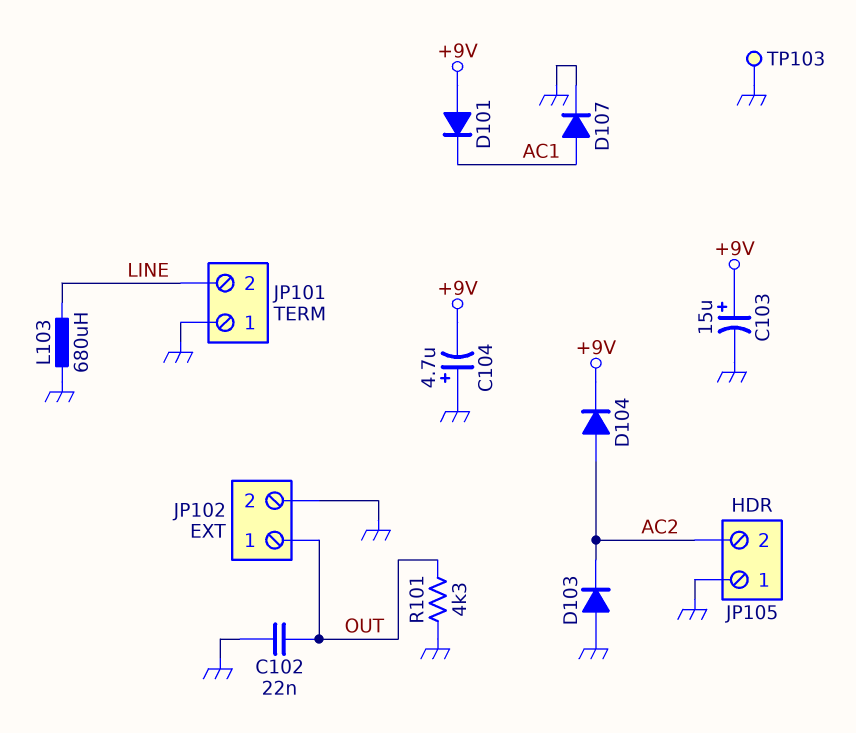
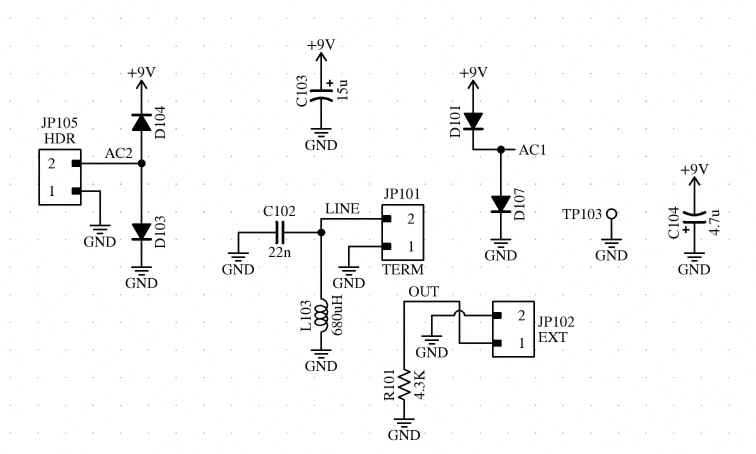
C102: 22nF (GND, OUT) -> 22nF (GND, LINE)
D103: diode (A GND, K AC2) -> diode (A AC2, K GND)

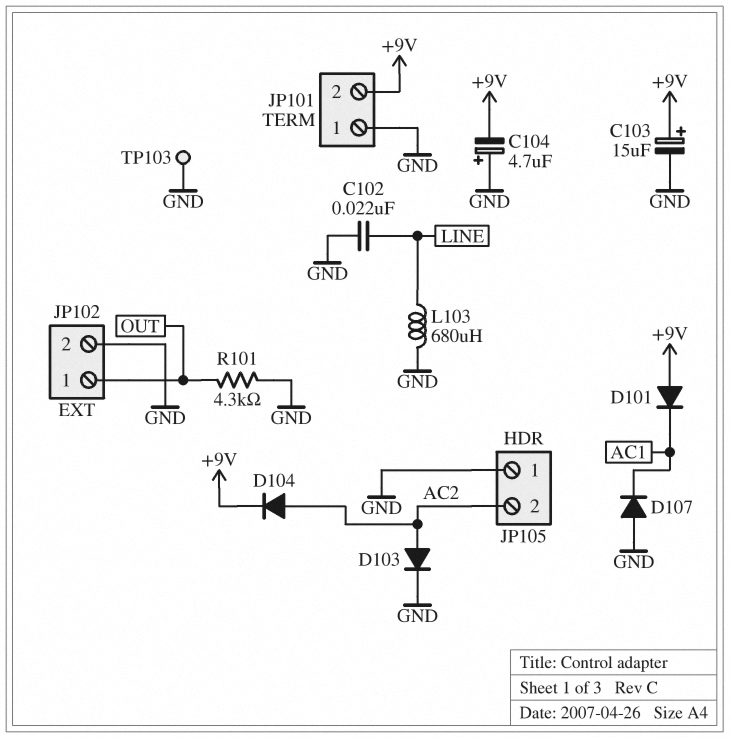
D107: diode (A AC1, K GND) -> diode (A GND, K AC1)
JP101 pin 2: LINE -> +9V

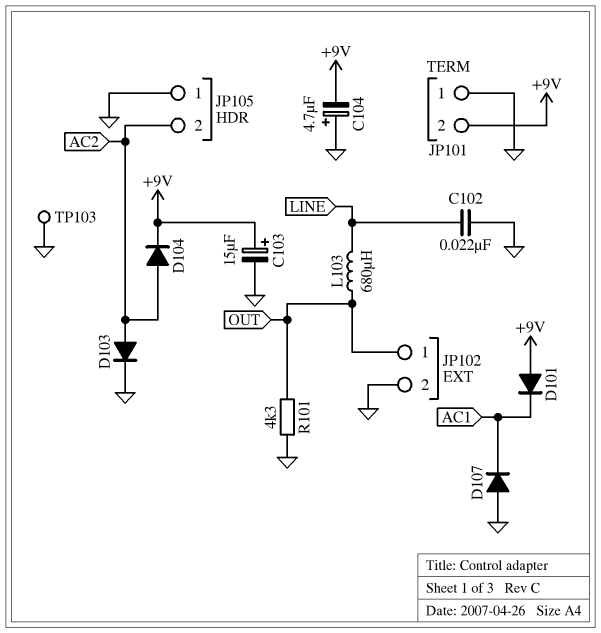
L103: 680uH (GND, LINE) -> 680uH (LINE, OUT)

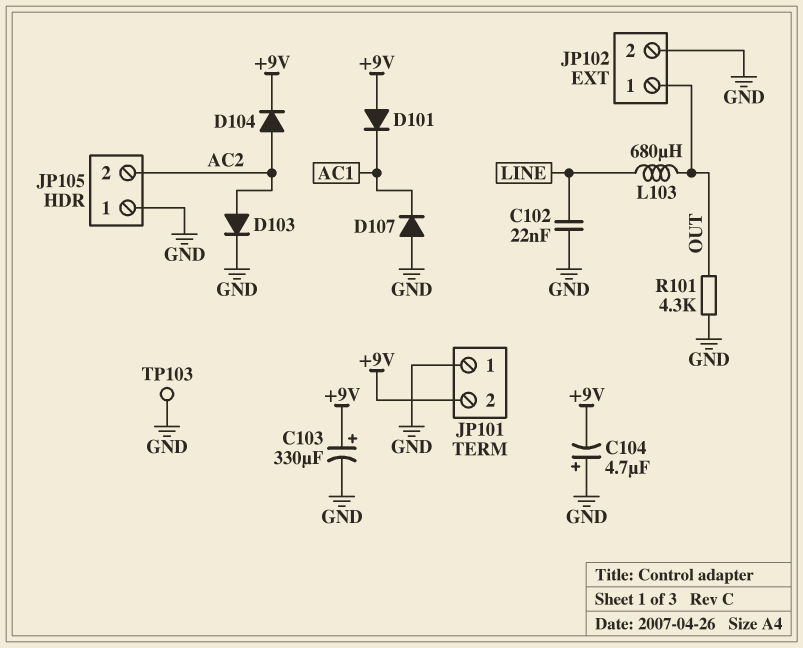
C103: 15uF (plus +9V, minus GND) -> 330uF (plus +9V, minus GND)

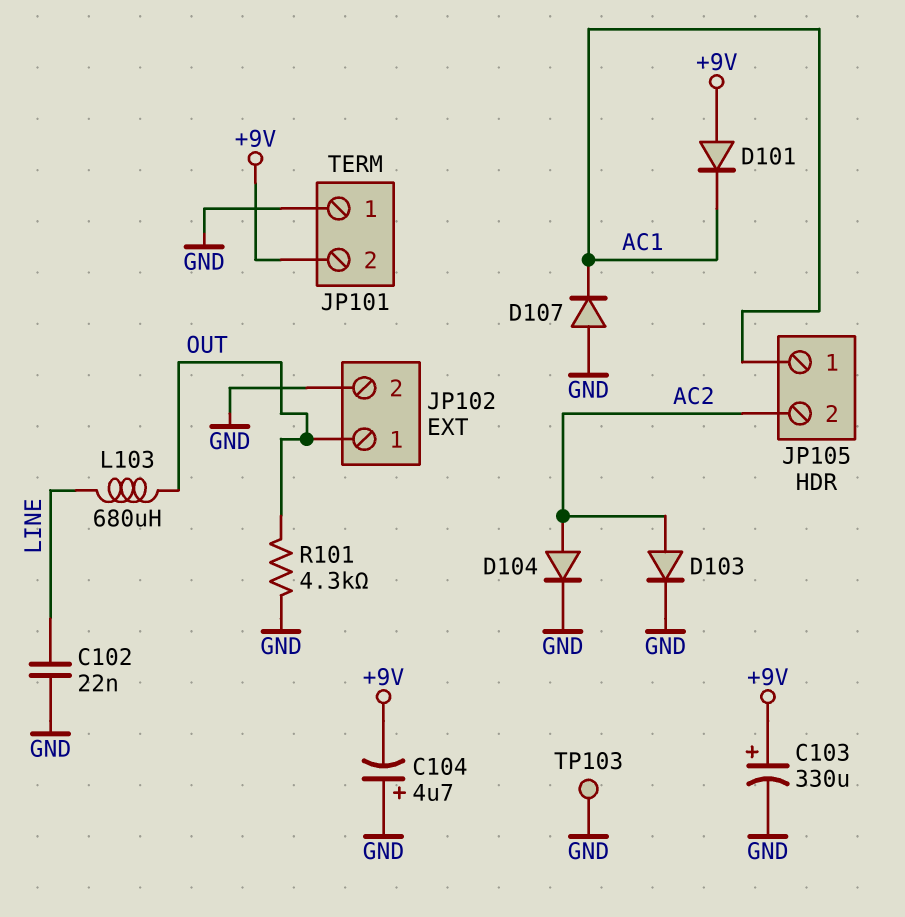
D104: diode (A AC2, K +9V) -> diode (A AC2, K GND)
JP105 pin 1: GND -> AC1

